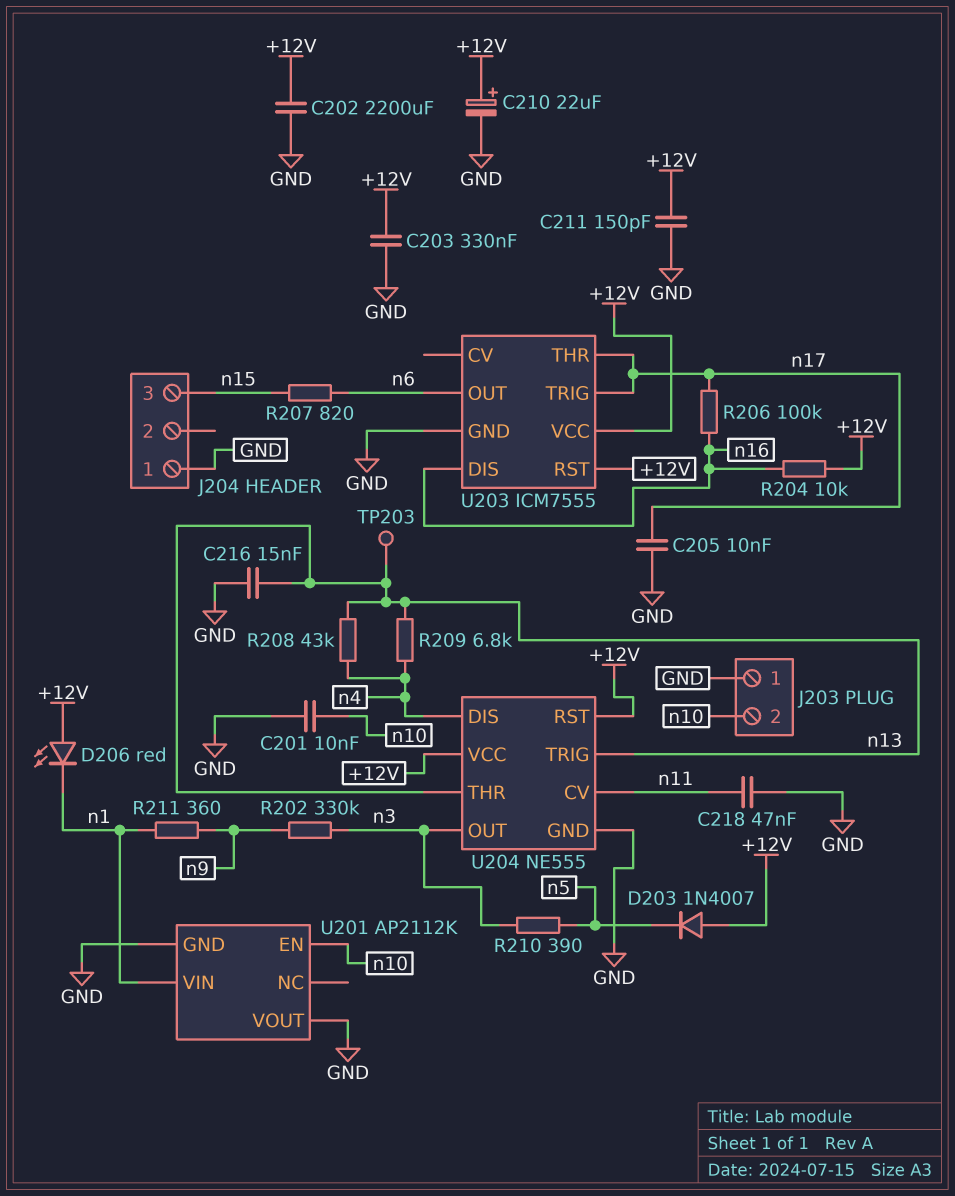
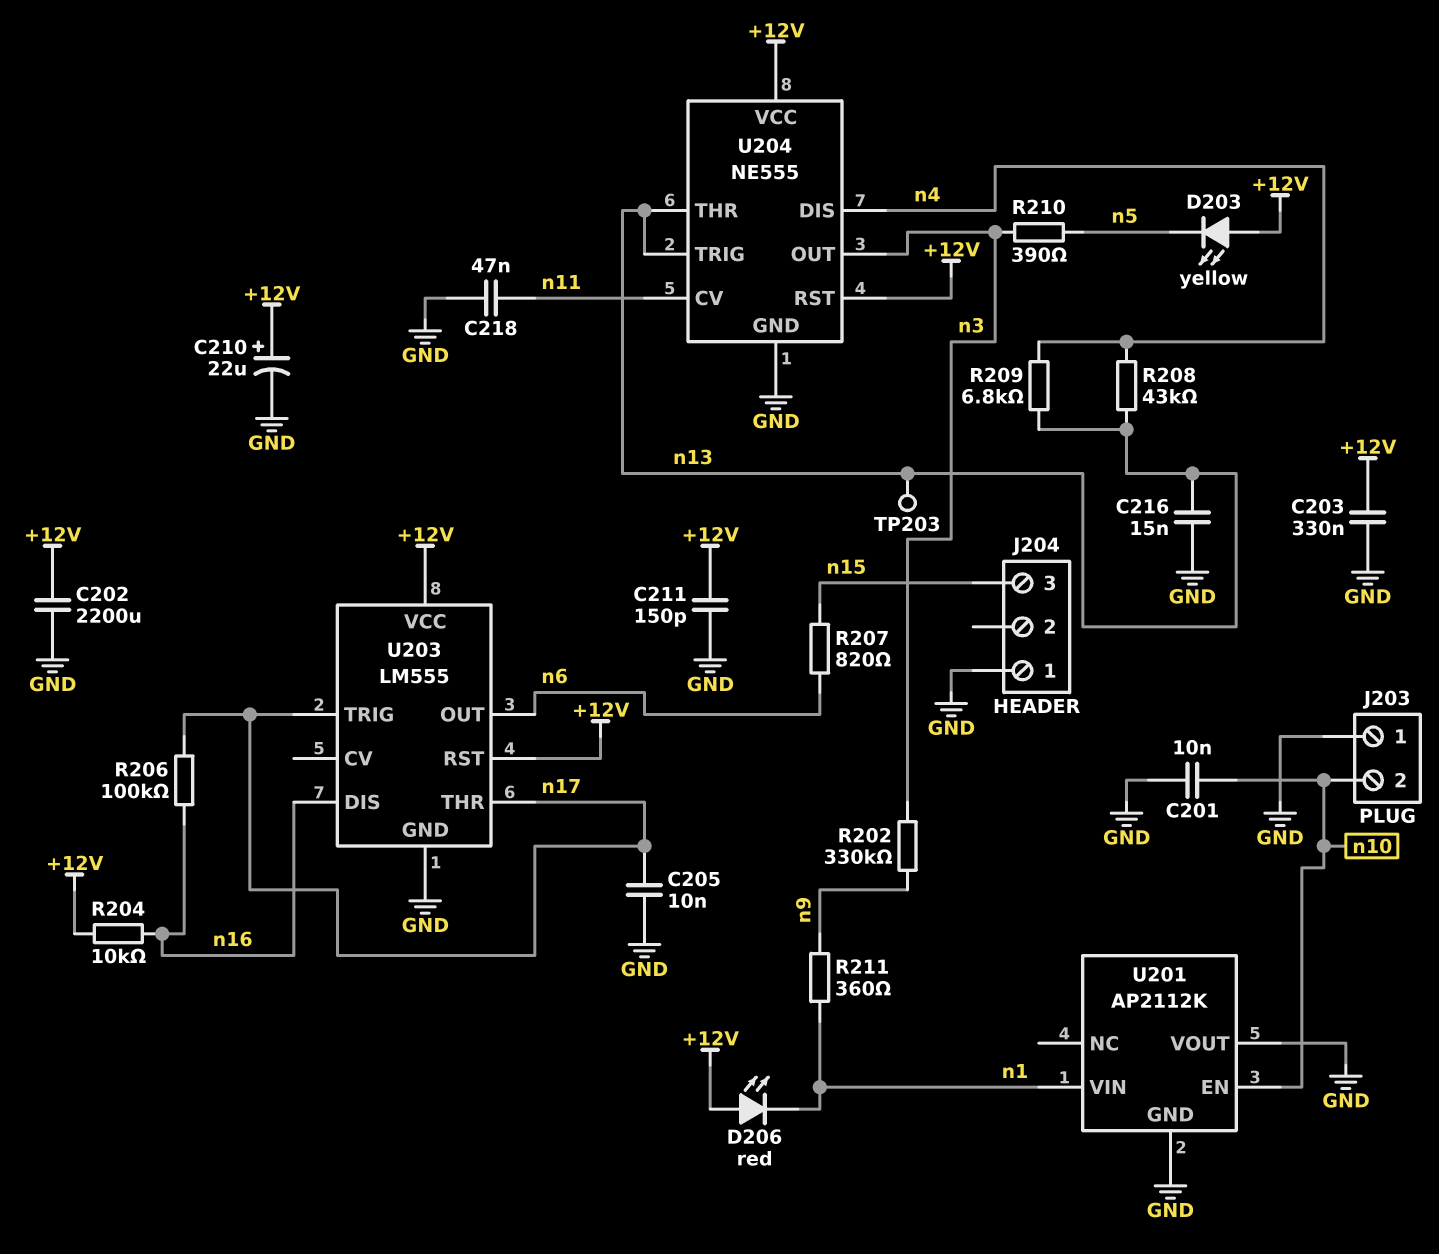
D203: diode 1N4007 (A +12V, K n5) -> LED yellow (A +12V, K n5)
U203: ICM7555 -> LM555

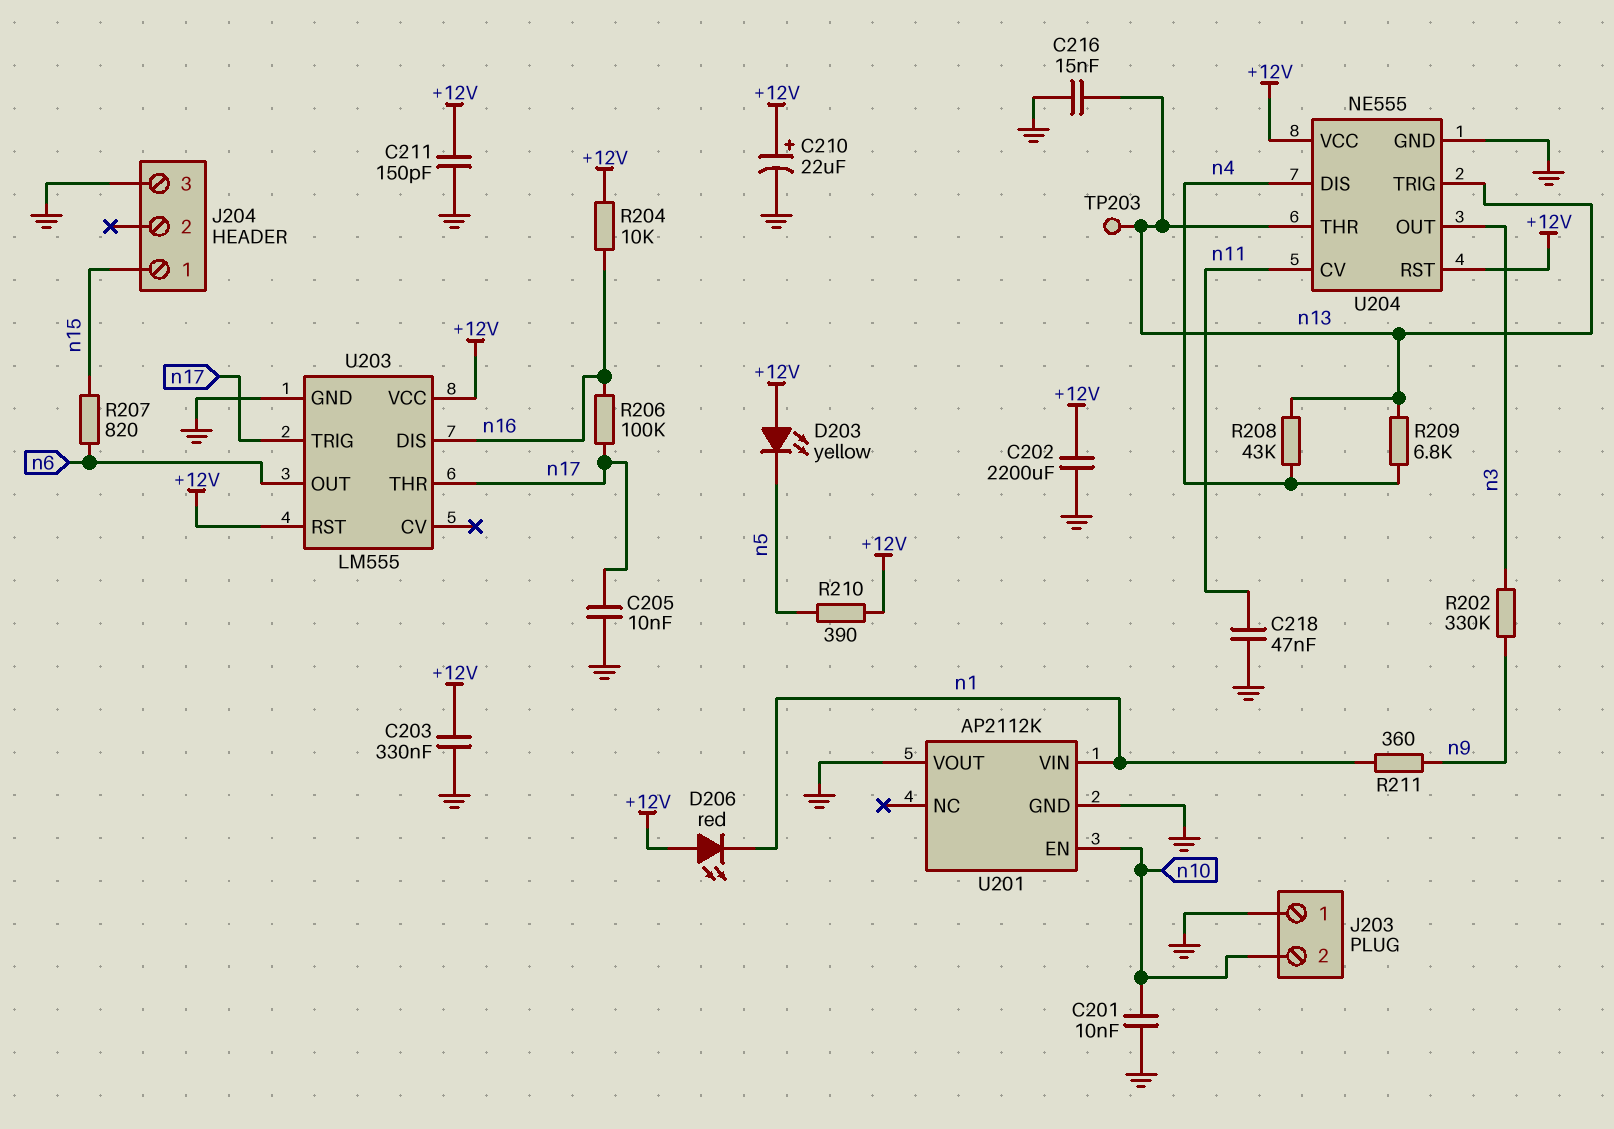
J204 pin 1: GND -> n15
J204 pin 3: n15 -> GND
R210: 390 (n3, n5) -> 390 (+12V, n5)

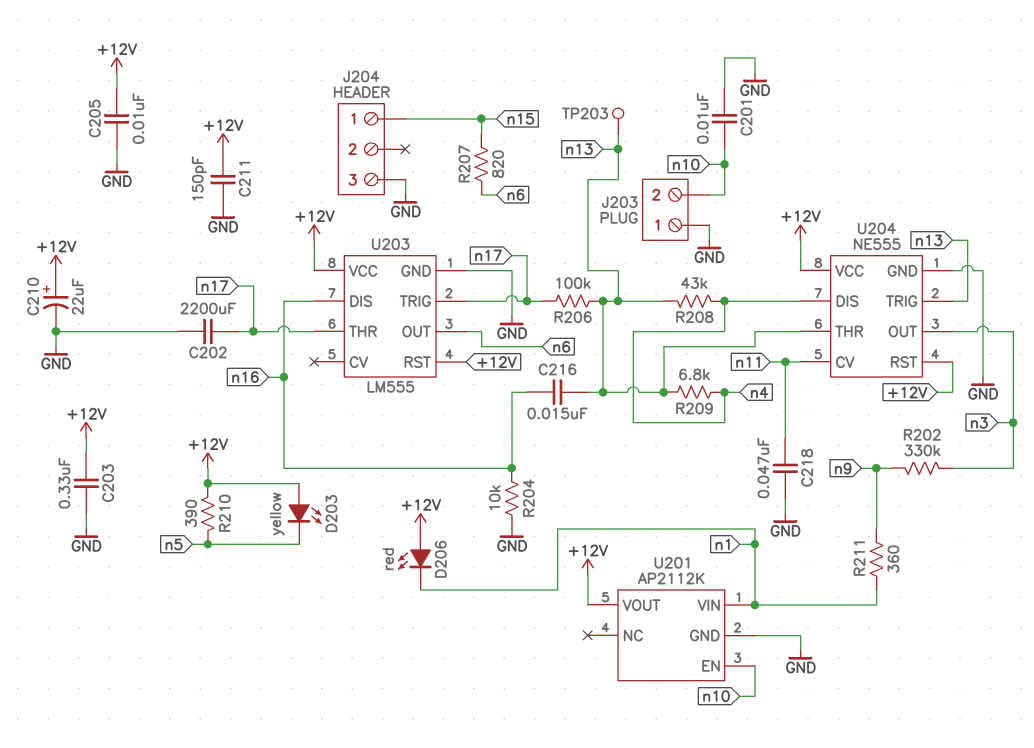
C202: 2200uF (+12V, GND) -> 2200uF (GND, n17)
C205: 10nF (GND, n17) -> 10nF (+12V, GND)
C216: 15nF (GND, n13) -> 15nF (n13, n16)
R204: 10k (+12V, n16) -> 10k (GND, n16)
R206: 100k (n16, n17) -> 100k (n13, n17)
U201 pin VOUT: GND -> +12V

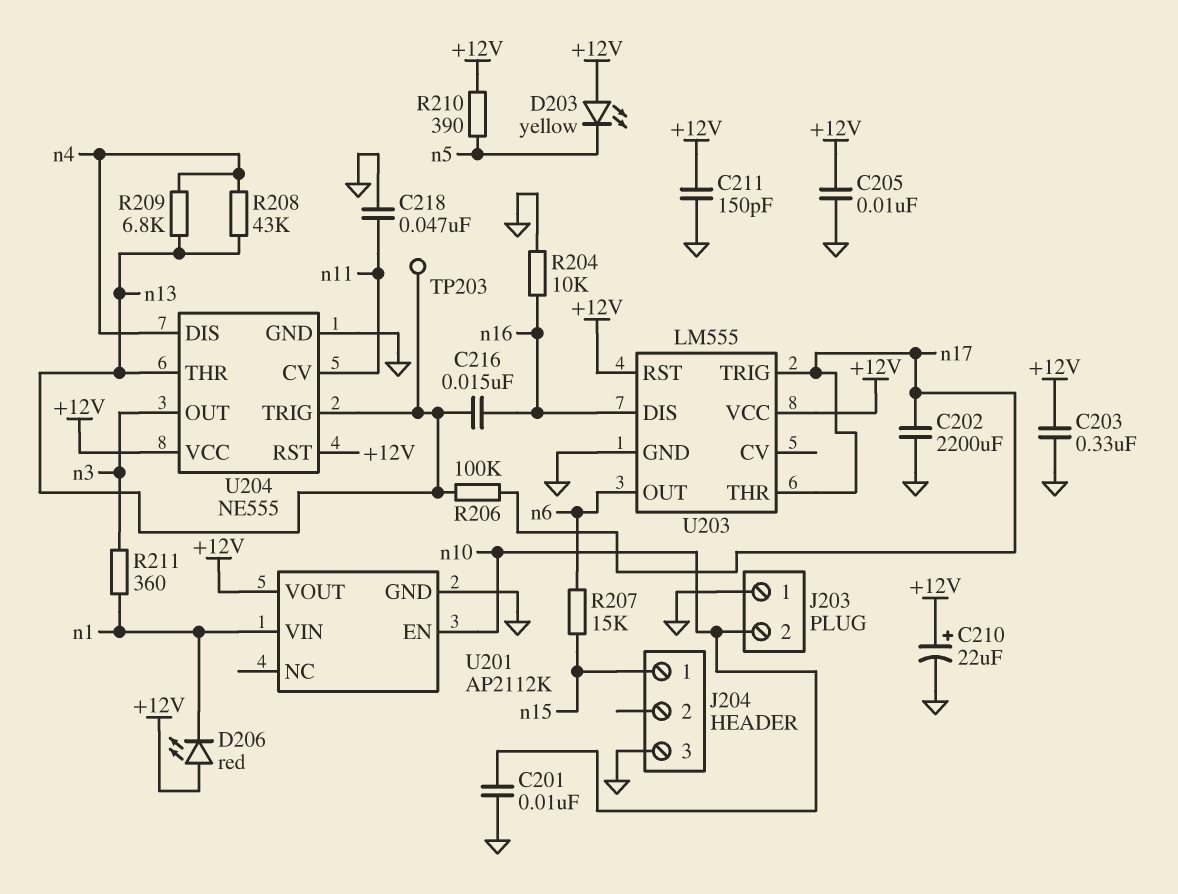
R202: 330k (n3, n9) -> none
R207: 820 (n6, n15) -> 15k (n6, n15)
R211: 360 (n1, n9) -> 360 (n1, n3)

